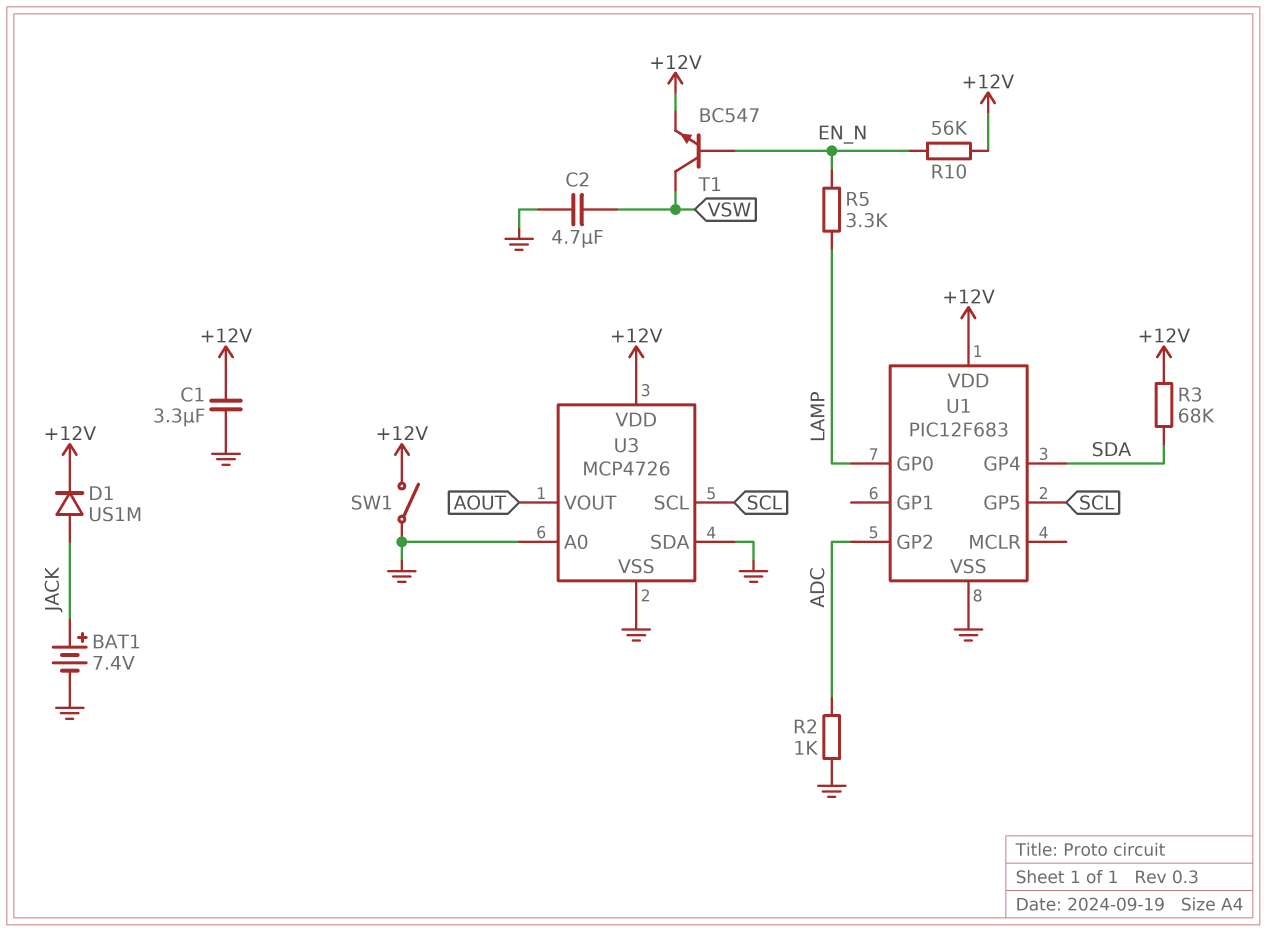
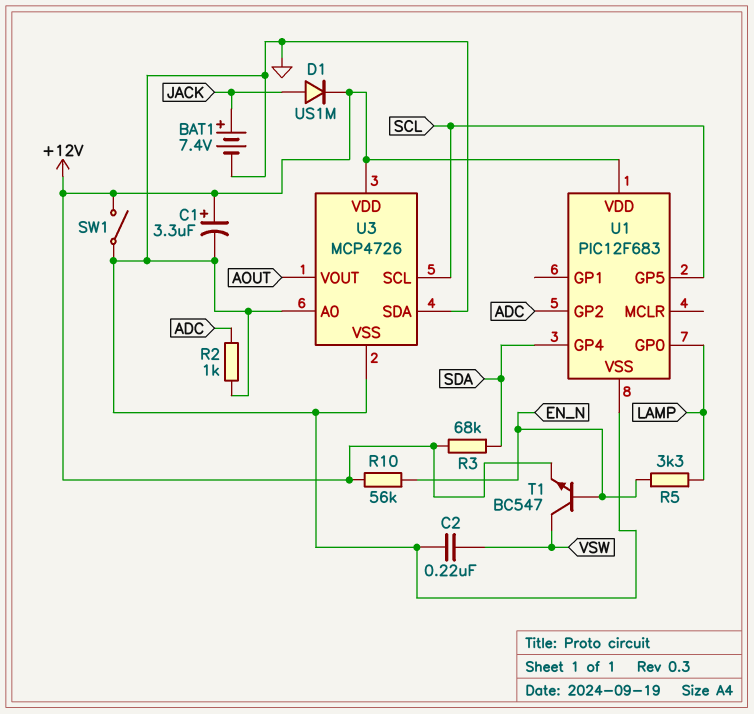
C1: 3.3uF (+12V, GND) -> 3.3uF (plus +12V, minus GND)
C2: 4.7uF (GND, VSW) -> 220nF (GND, VSW)

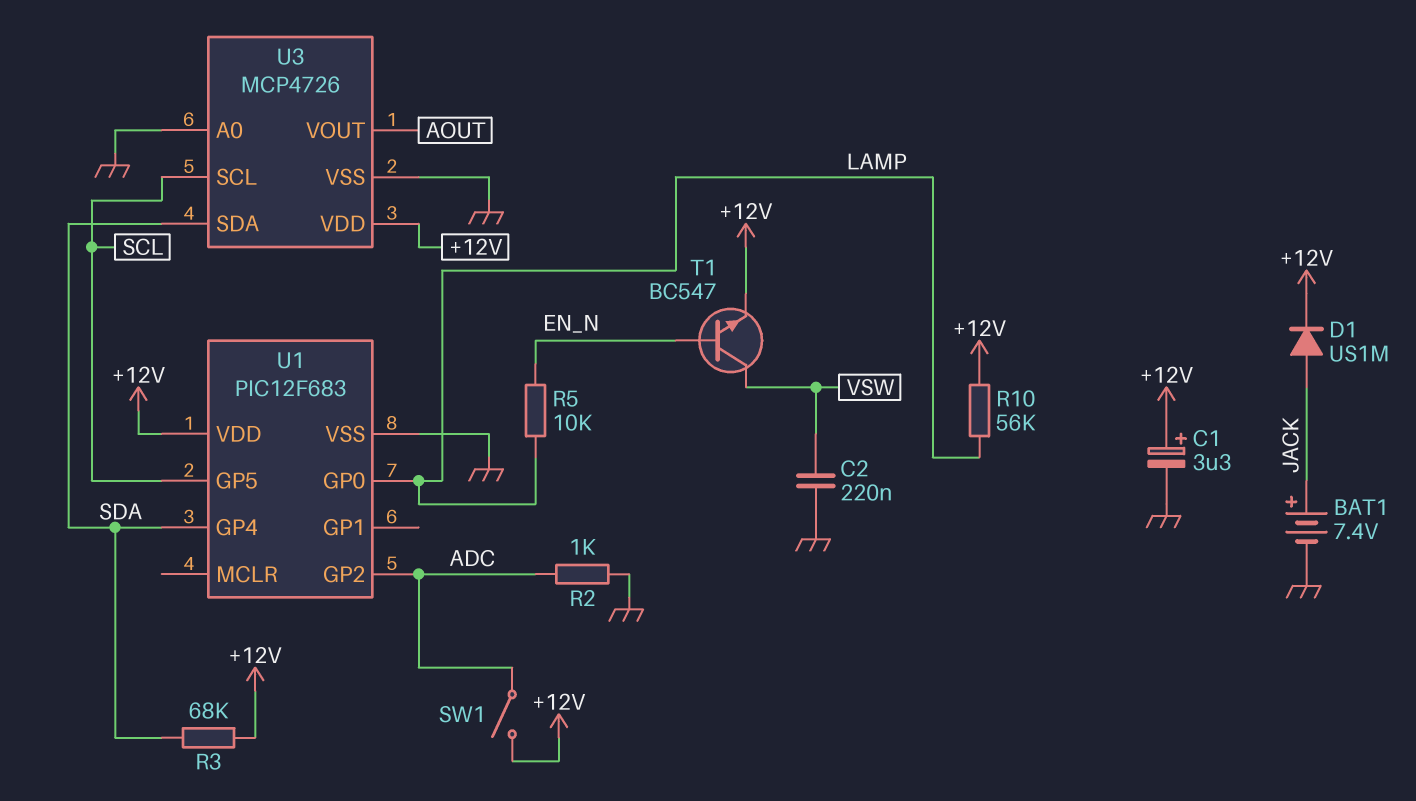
R5: 3.3k (EN_N, LAMP) -> 10k (EN_N, LAMP)
R10: 56k (+12V, EN_N) -> 56k (+12V, LAMP)
SW1: switch (+12V, GND) -> switch (+12V, ADC)
U3 pin SDA: GND -> SDA

